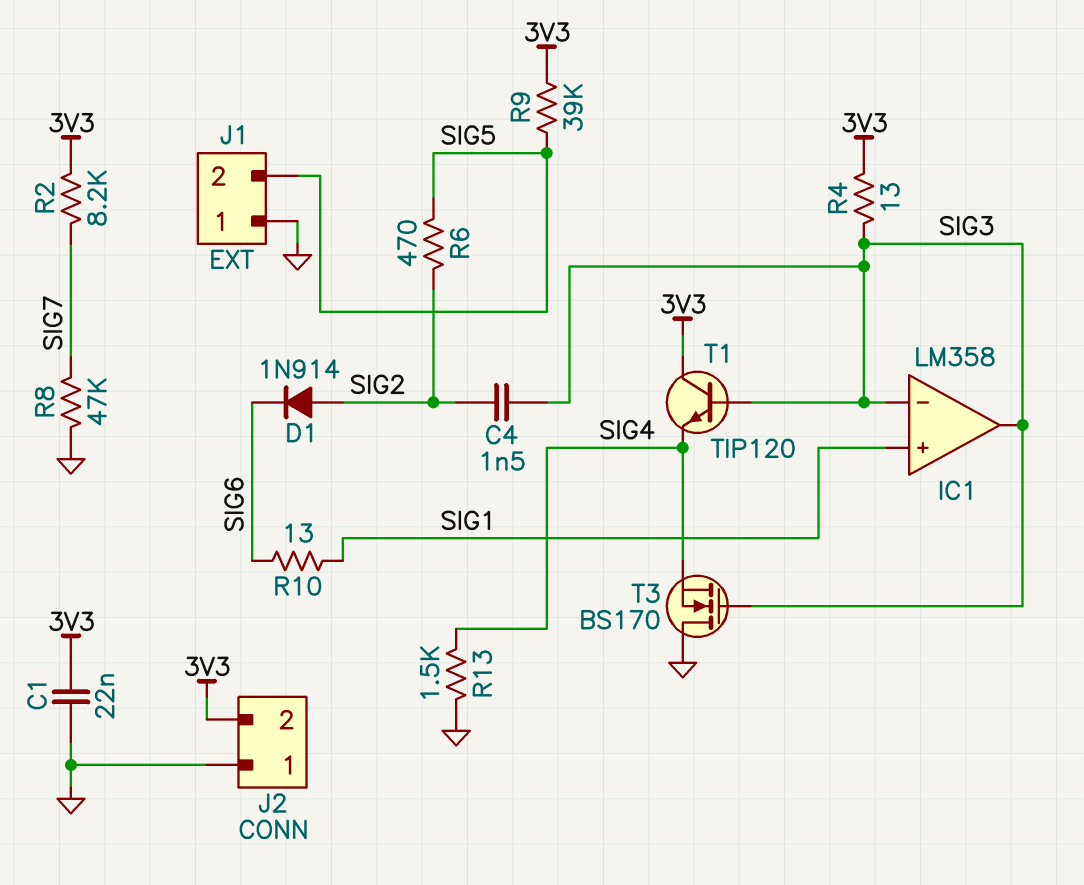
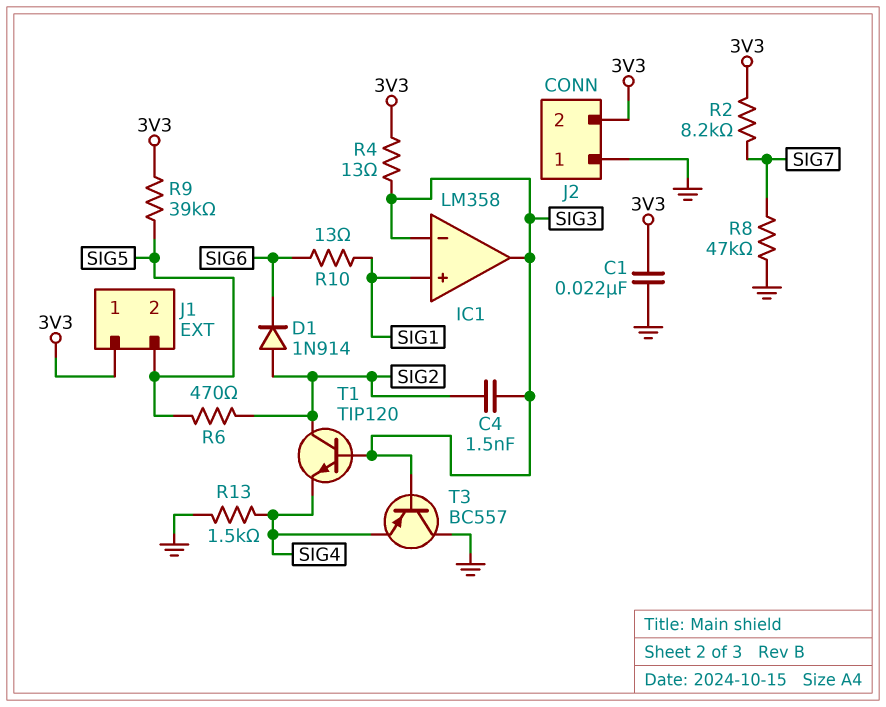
J1 pin 1: GND -> 3V3
T1: NPN TIP120 (B SIG3, C 3V3, E SIG4) -> NPN TIP120 (B SIG3, C SIG2, E SIG4)
T3: NMOS BS170 (G SIG3, D GND, S SIG4) -> PNP BC557 (B SIG3, C GND, E SIG4)

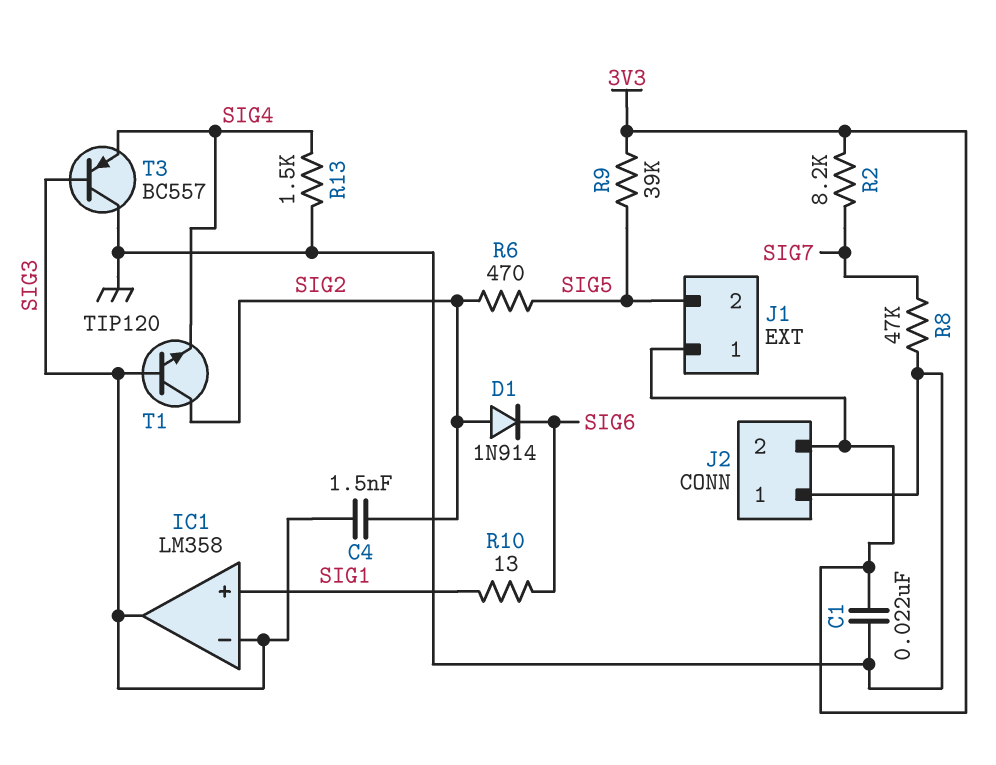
R4: 13 (3V3, SIG3) -> none

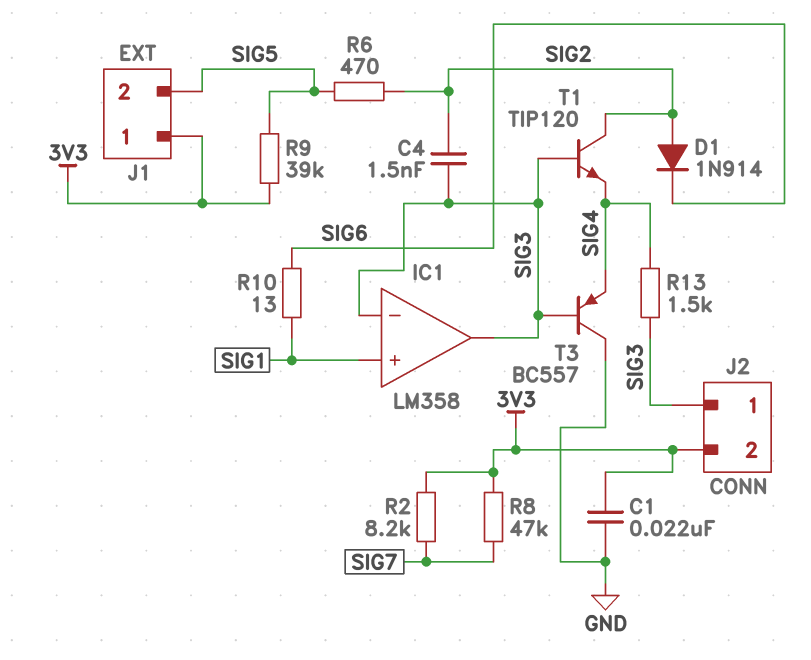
J2 pin 1: GND -> SIG3
R8: 47k (GND, SIG7) -> 47k (3V3, SIG7)
R13: 1.5k (GND, SIG4) -> 1.5k (SIG3, SIG4)

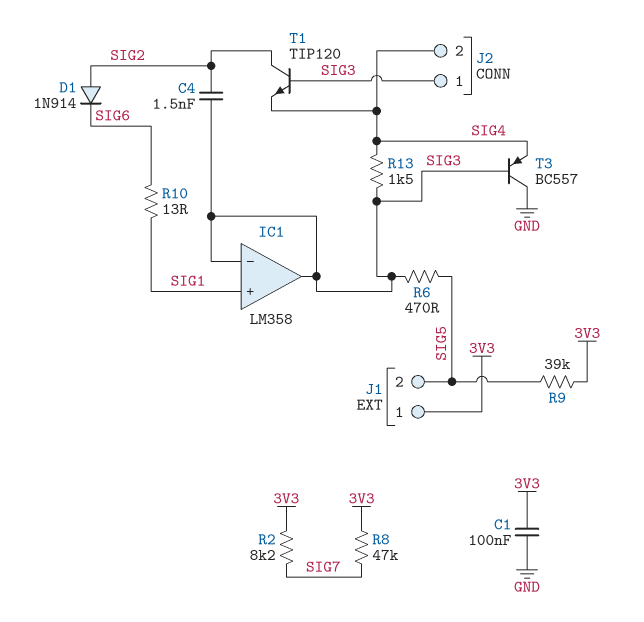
C1: 22nF (3V3, GND) -> 100nF (3V3, GND)
J2 pin 2: 3V3 -> SIG4
R6: 470 (SIG2, SIG5) -> 470 (SIG3, SIG5)

